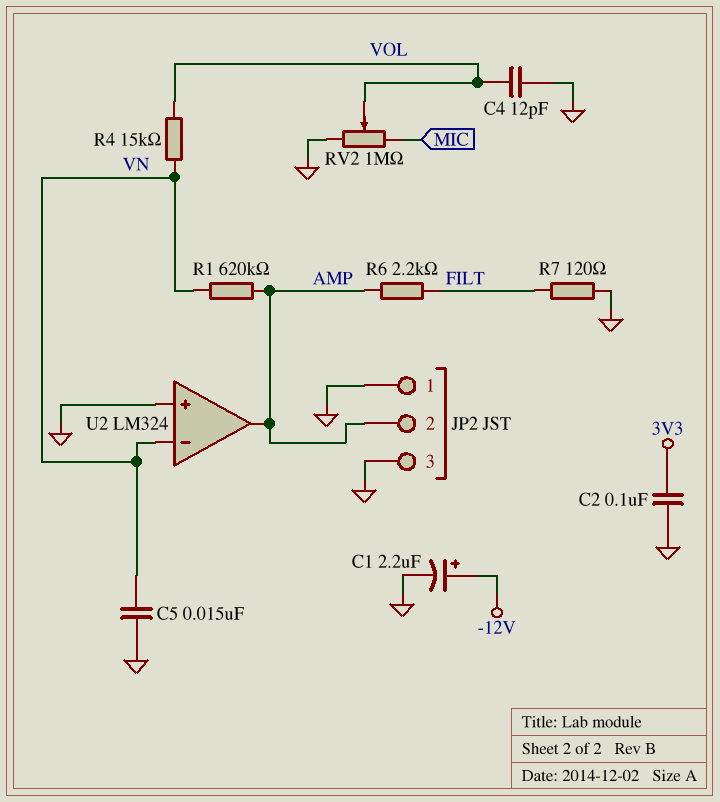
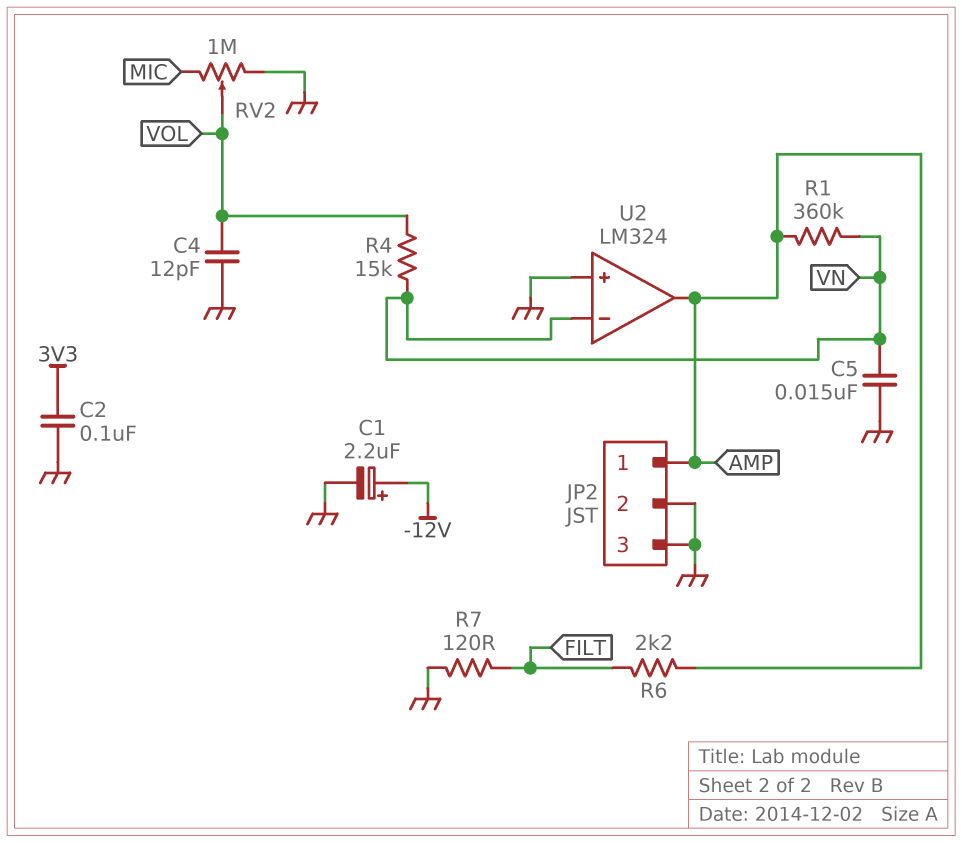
JP2 pin 1: GND -> AMP
JP2 pin 2: AMP -> GND
R1: 620k (AMP, VN) -> 360k (AMP, VN)

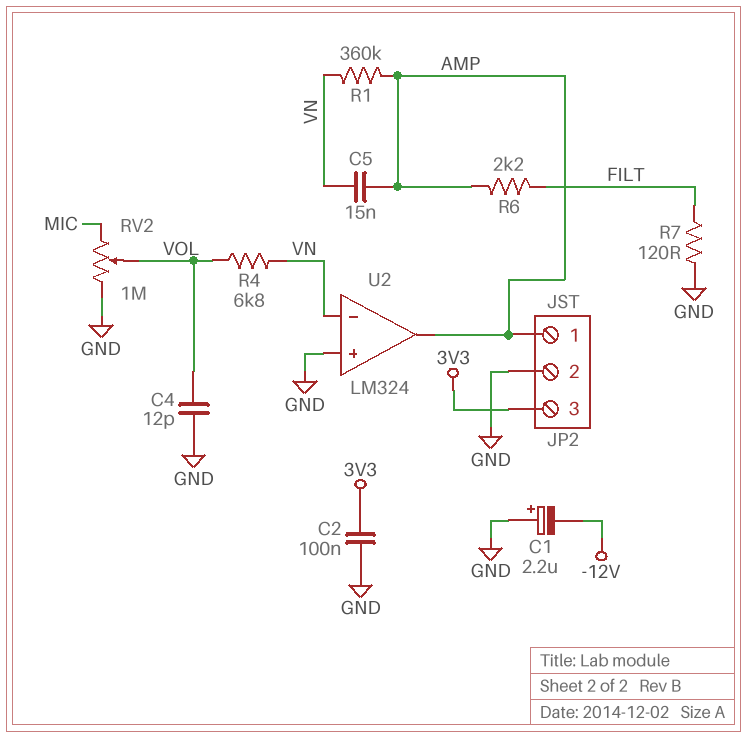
C1: 2.2uF (plus -12V, minus GND) -> 2.2uF (plus GND, minus -12V)
C5: 15nF (GND, VN) -> 15nF (AMP, VN)
JP2 pin 3: GND -> 3V3
R4: 15k (VN, VOL) -> 6.8k (VN, VOL)

